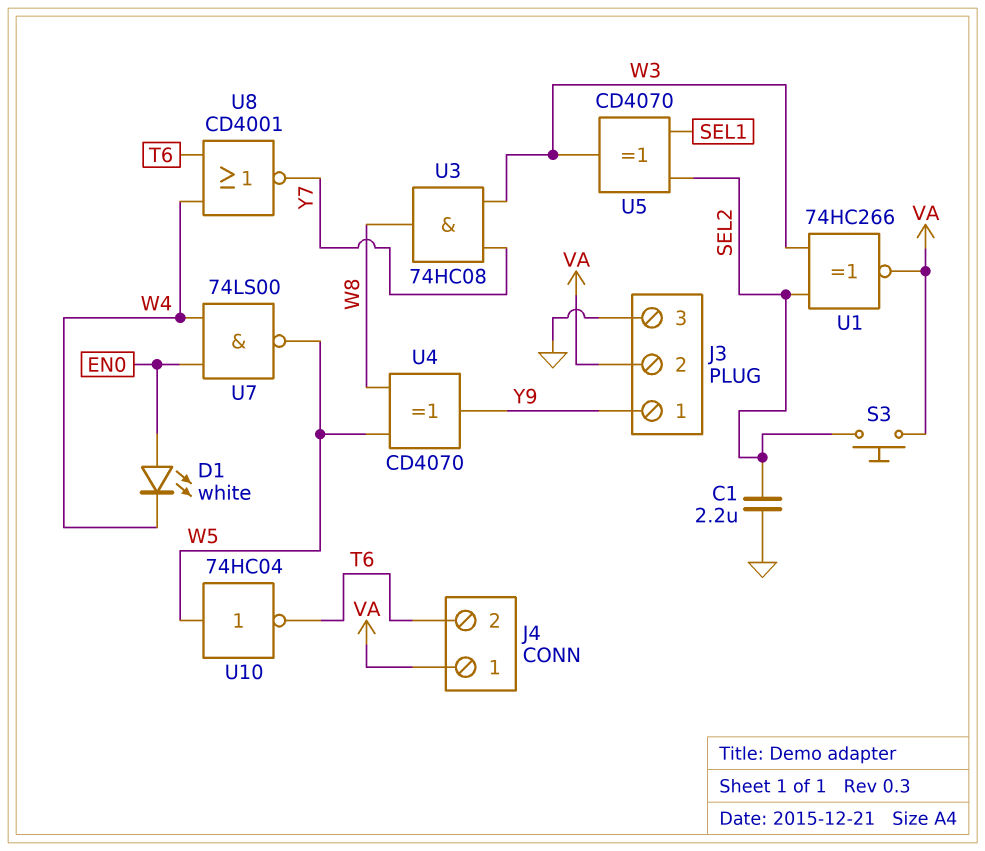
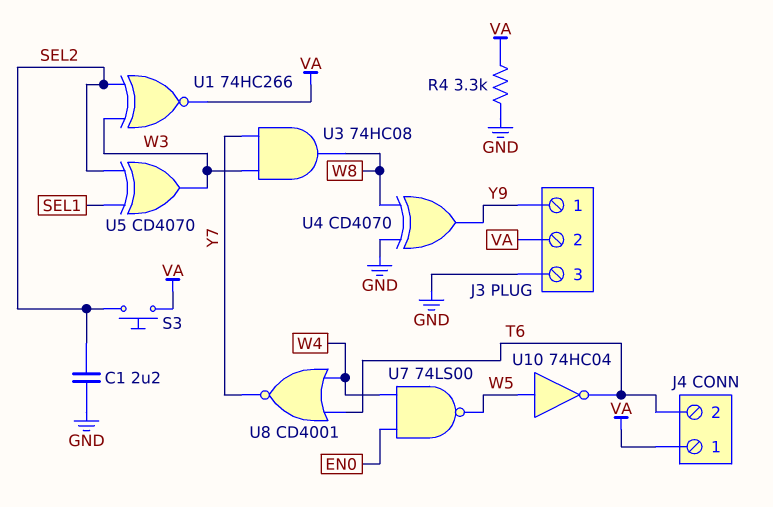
D1: LED white (A EN0, K W4) -> none
R4: none -> 3.3k (GND, VA)
U4: XOR CD4070 (in W5, in W8, out Y9) -> XOR CD4070 (in GND, in W8, out Y9)

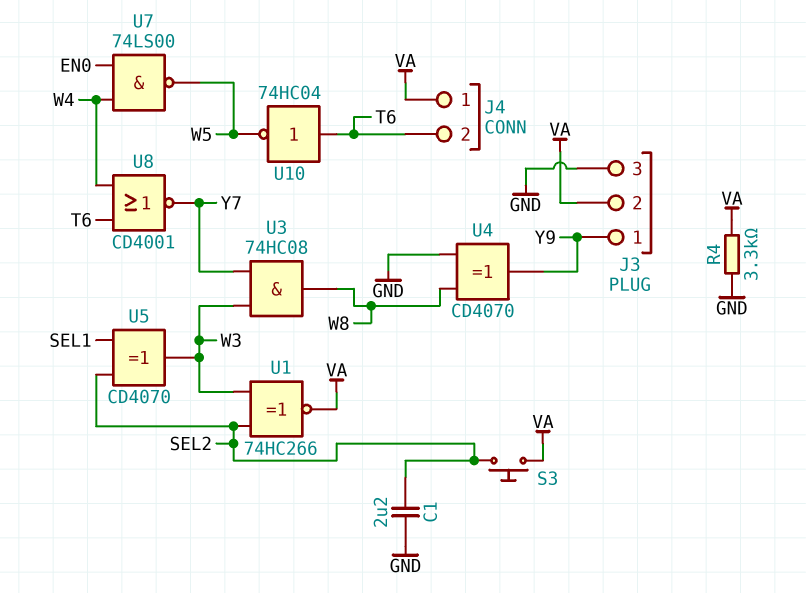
U10: NOT 74HC04 (in W5, out T6) -> NOT 74HC04 (in T6, out W5)

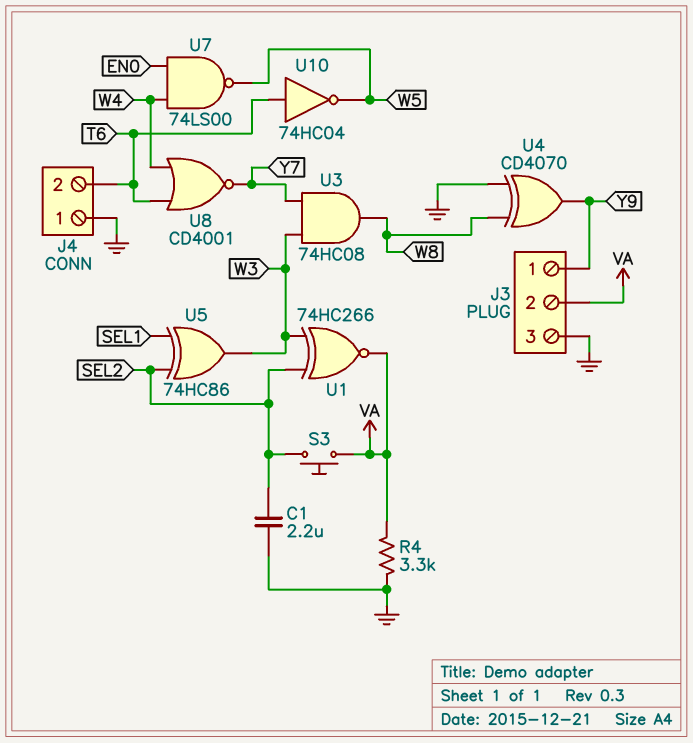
J4 pin 1: VA -> GND
U5: XOR CD4070 (in SEL1, in SEL2, out W3) -> XOR 74HC86 (in SEL1, in SEL2, out W3)

